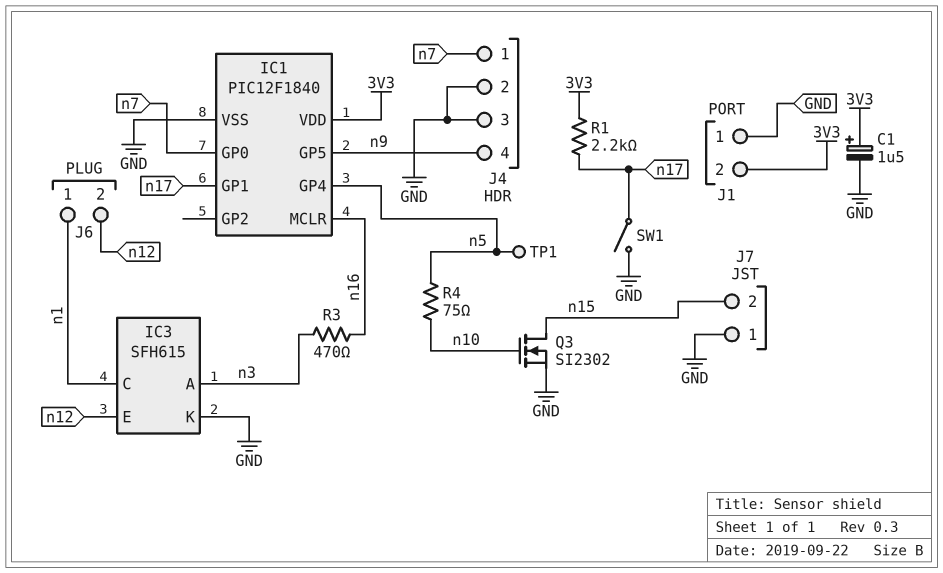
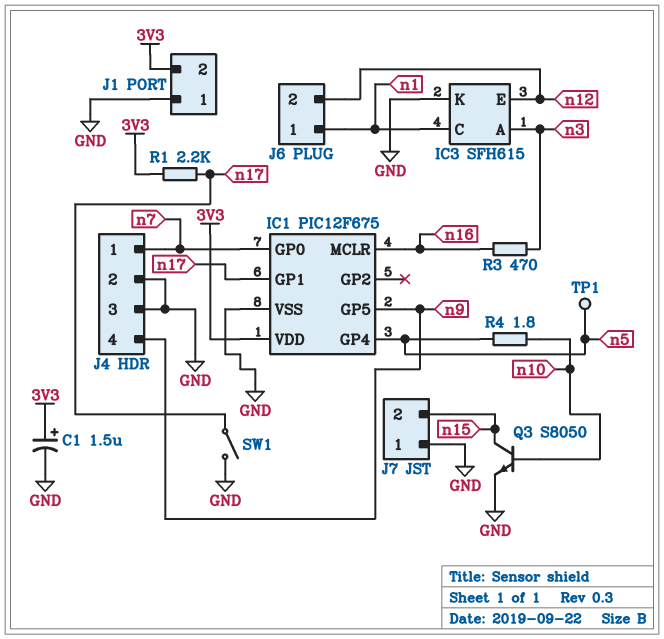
IC1: PIC12F1840 -> PIC12F675
Q3: NMOS SI2302 (G n10, D n15, S GND) -> NPN S8050 (B n10, C n15, E GND)
R4: 75 (n5, n10) -> 1.8 (n5, n10)

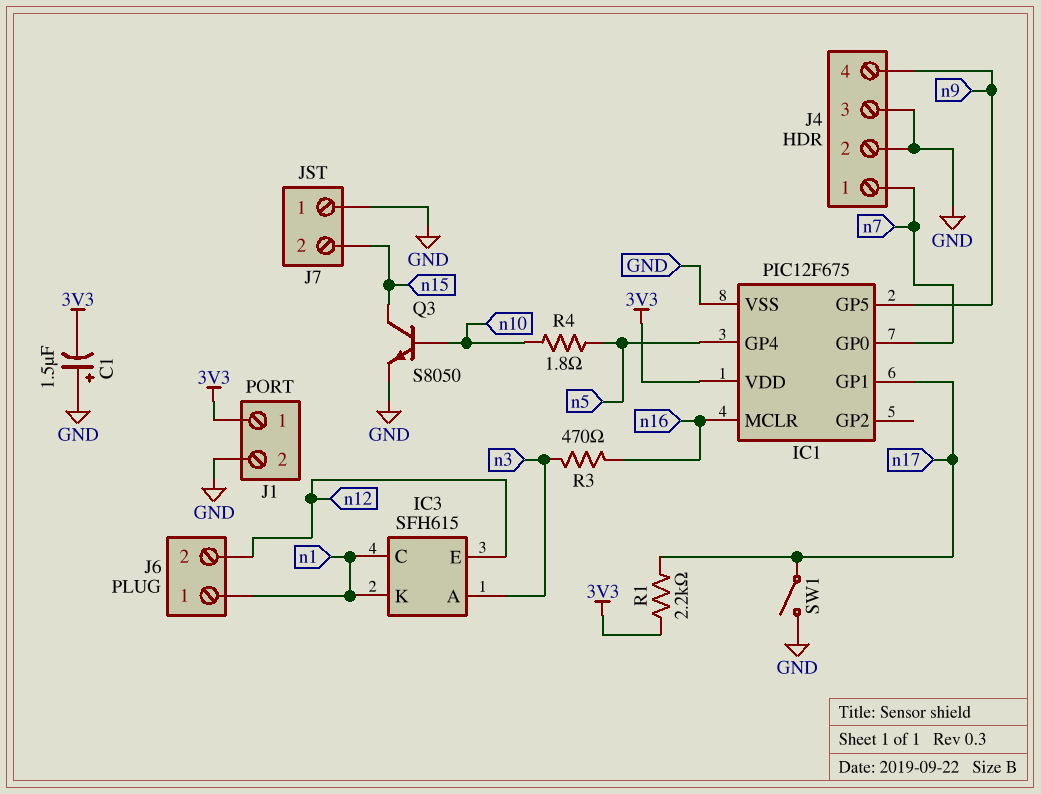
C1: 1.5uF (plus 3V3, minus GND) -> 1.5uF (plus GND, minus 3V3)
IC3 pin K: GND -> n1
J1 pin 1: GND -> 3V3
J1 pin 2: 3V3 -> GND
TP1: test point (n5) -> none

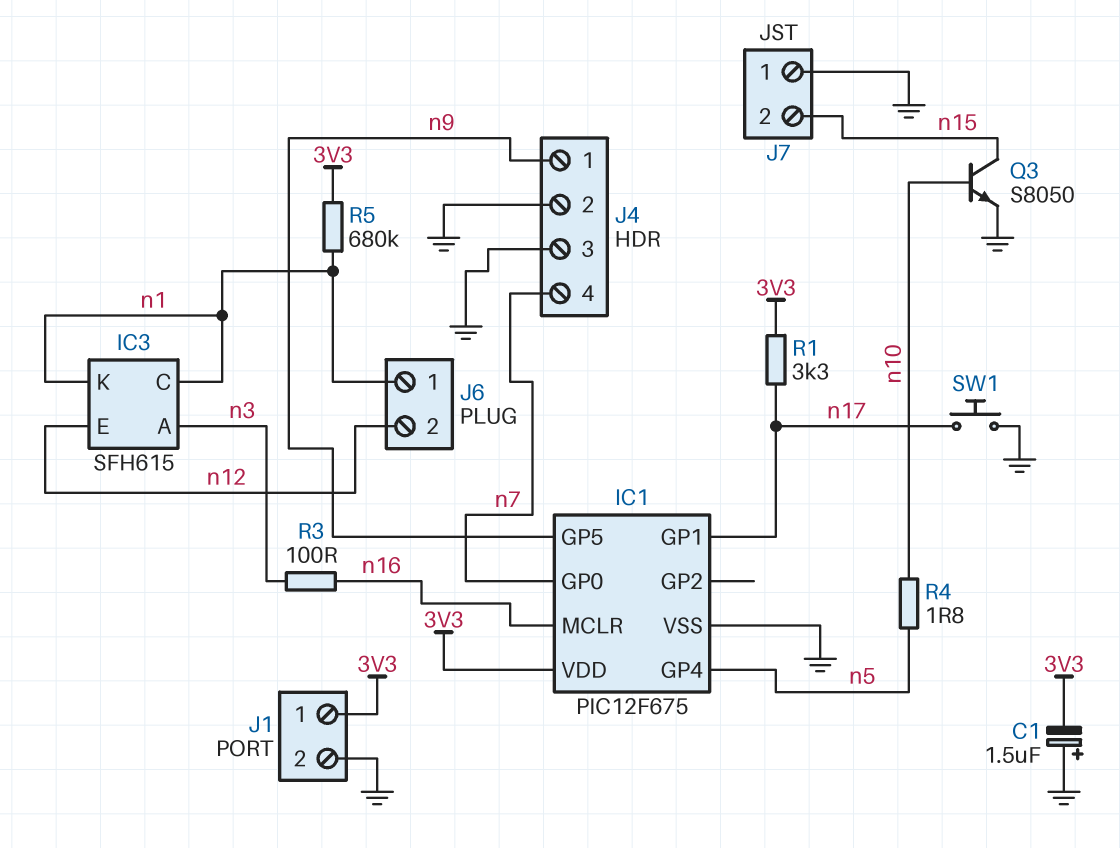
J4 pin 1: n7 -> n9
J4 pin 4: n9 -> n7
R1: 2.2k (3V3, n17) -> 3.3k (3V3, n17)
R3: 470 (n3, n16) -> 100 (n3, n16)
R5: none -> 680k (3V3, n1)
SW1: switch (GND, n17) -> button (GND, n17)

